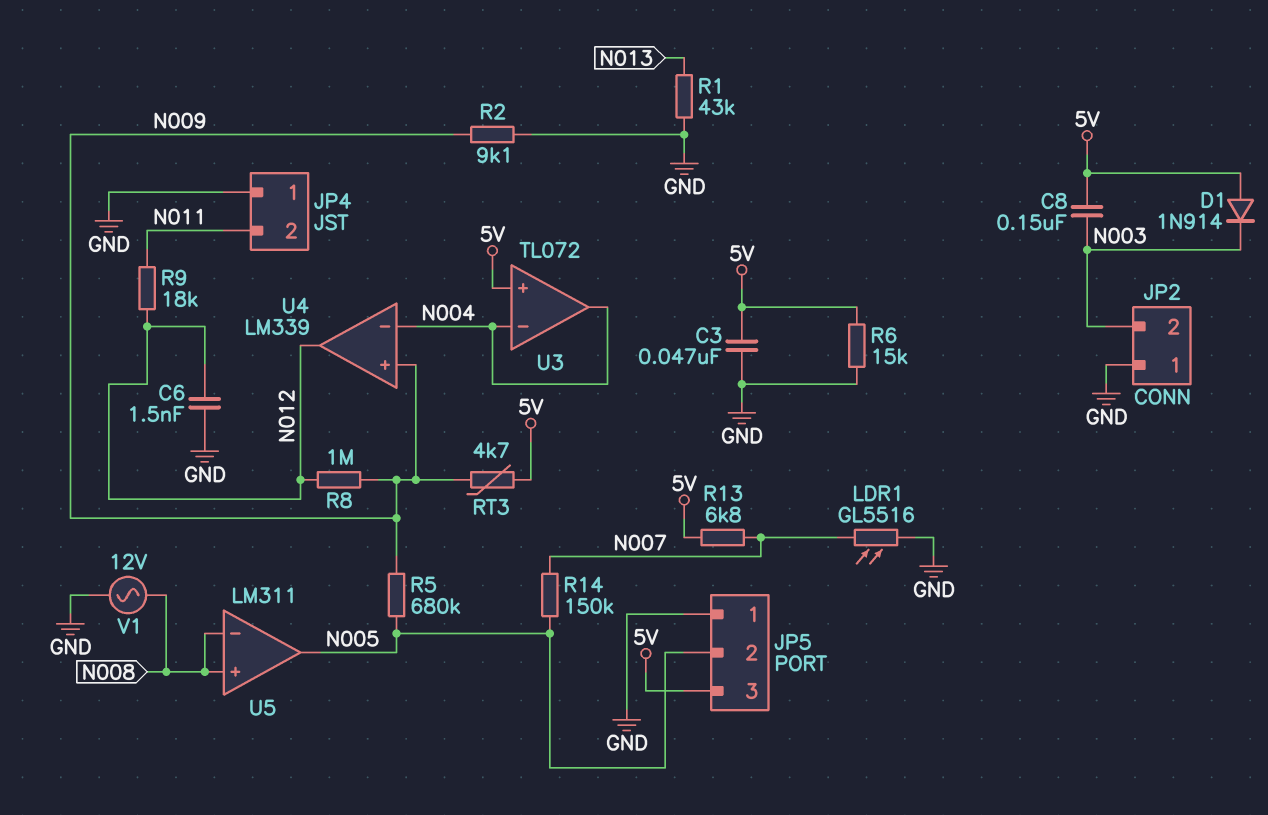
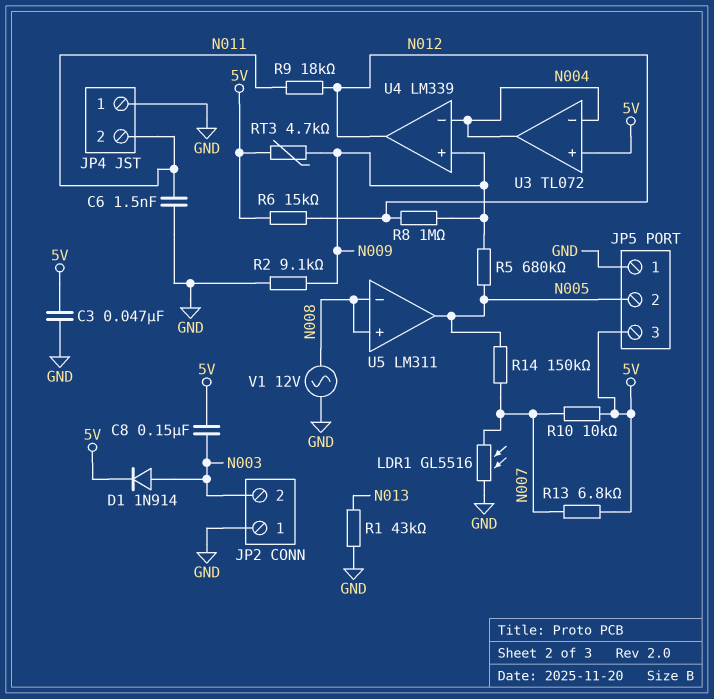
C6: 1.5nF (GND, N012) -> 1.5nF (GND, N011)
D1: diode 1N914 (A 5V, K N003) -> diode 1N914 (A N003, K 5V)
R6: 15k (5V, GND) -> 15k (5V, N012)
R10: none -> 10k (5V, N007)

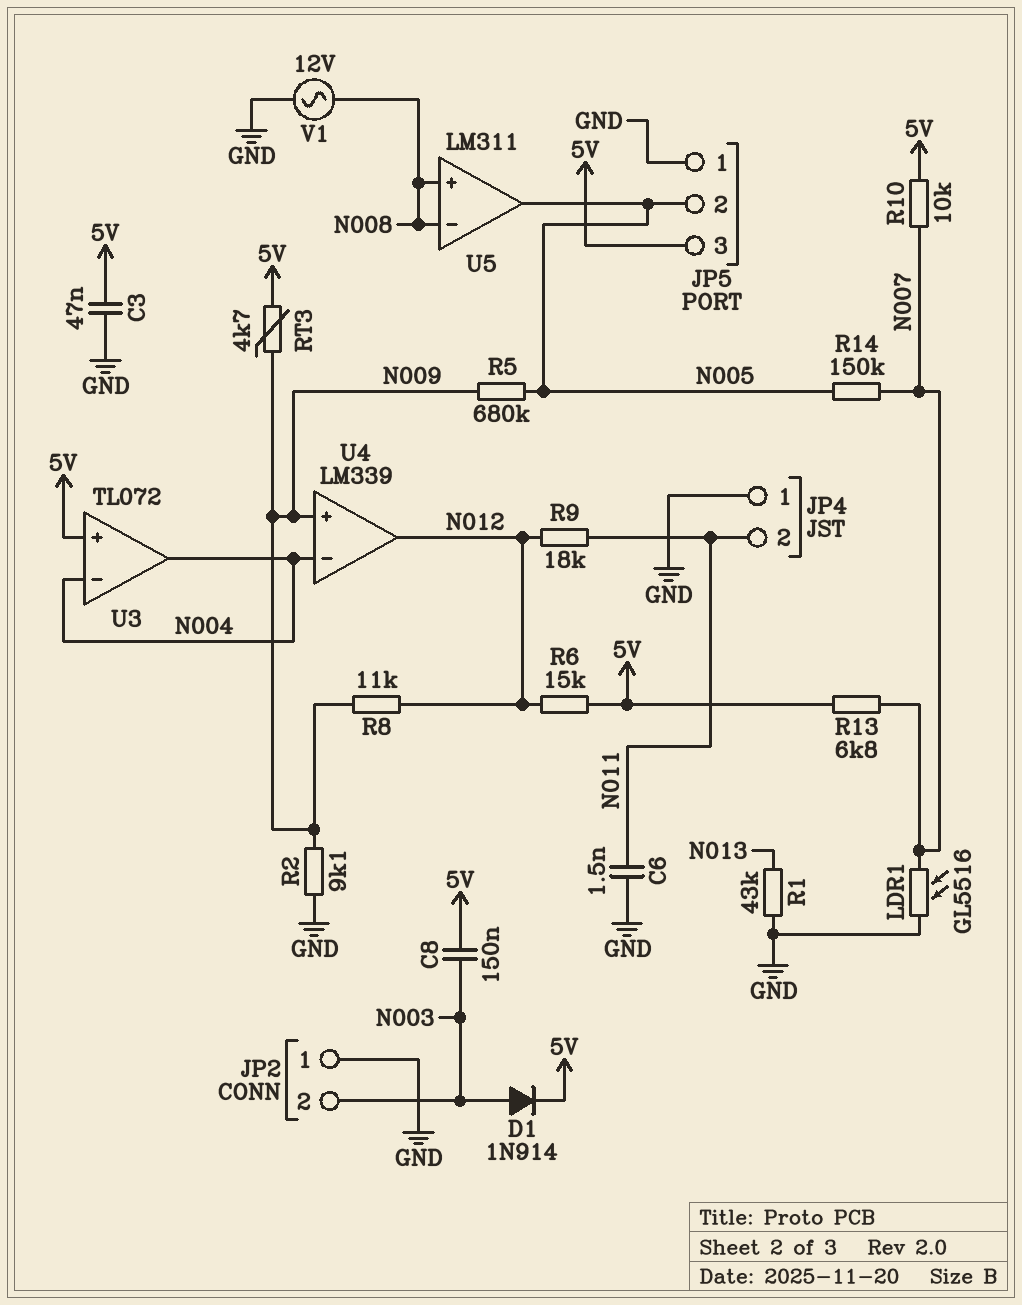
R8: 1M (N009, N012) -> 11k (N009, N012)

